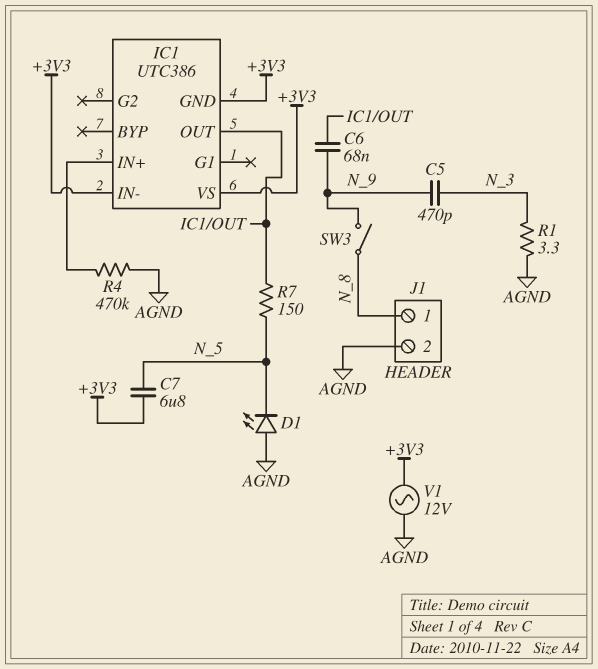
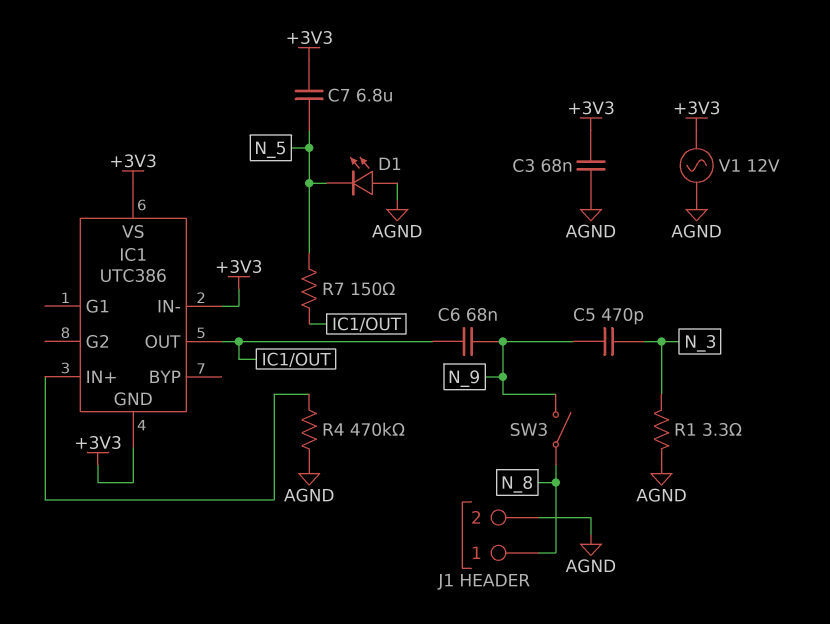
C3: none -> 68nF (+3V3, AGND)

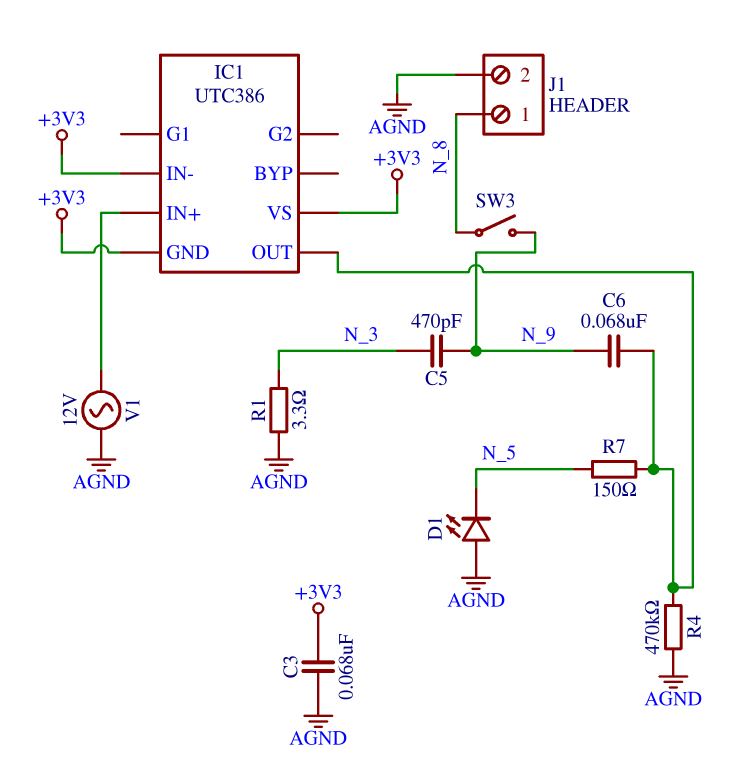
C7: 6.8uF (+3V3, N_5) -> none
R4: 470k (AGND, IC1/IN+) -> 470k (AGND, IC1/OUT)
V1: AC 12V (+3V3, AGND) -> AC 12V (AGND, IC1/IN+)

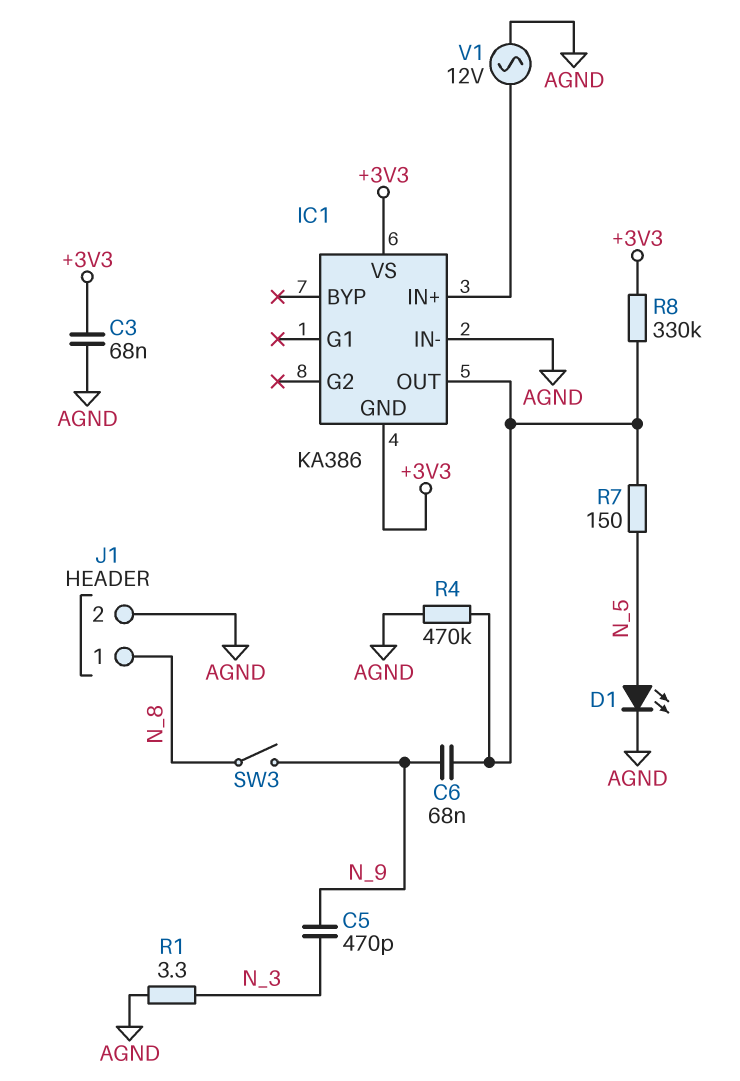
D1: LED (A AGND, K N_5) -> LED (A N_5, K AGND)
IC1: UTC386 -> KA386
IC1 pin IN-: +3V3 -> AGND
R8: none -> 330k (+3V3, IC1/OUT)

